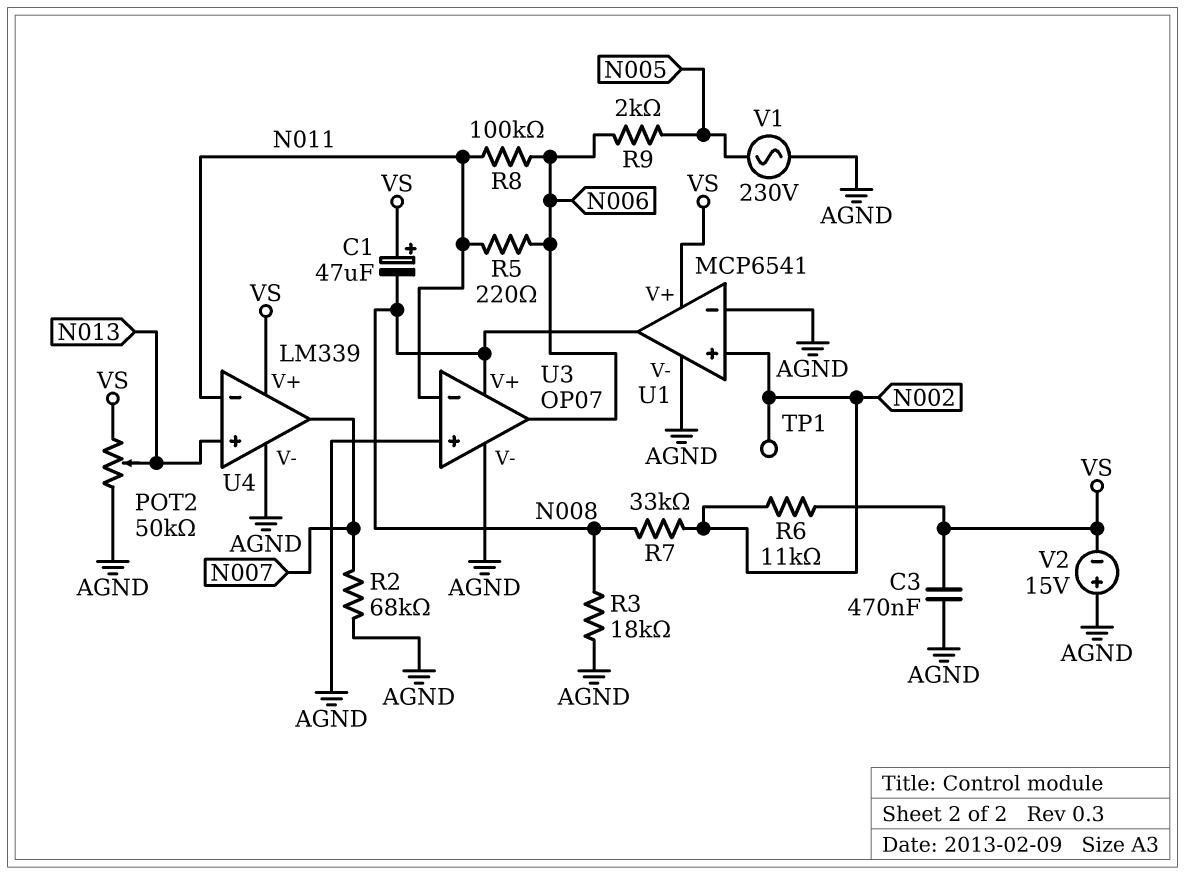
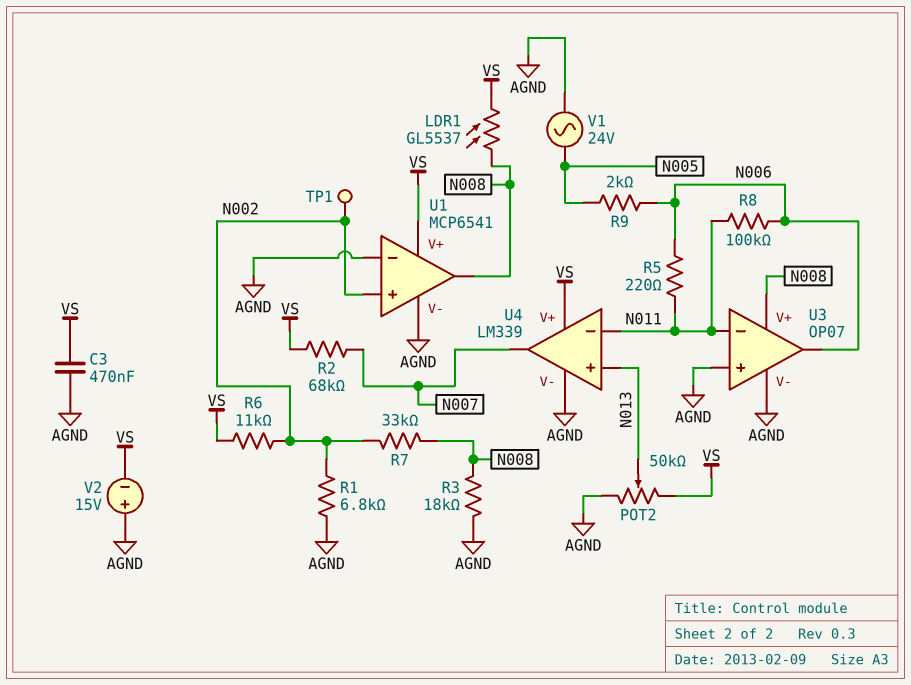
C1: 47uF (plus VS, minus N008) -> none
LDR1: none -> GL5537 (N008, VS)
R1: none -> 6.8k (AGND, N002)
R2: 68k (AGND, N007) -> 68k (N007, VS)
V1: AC 230V (AGND, N005) -> AC 24V (AGND, N005)

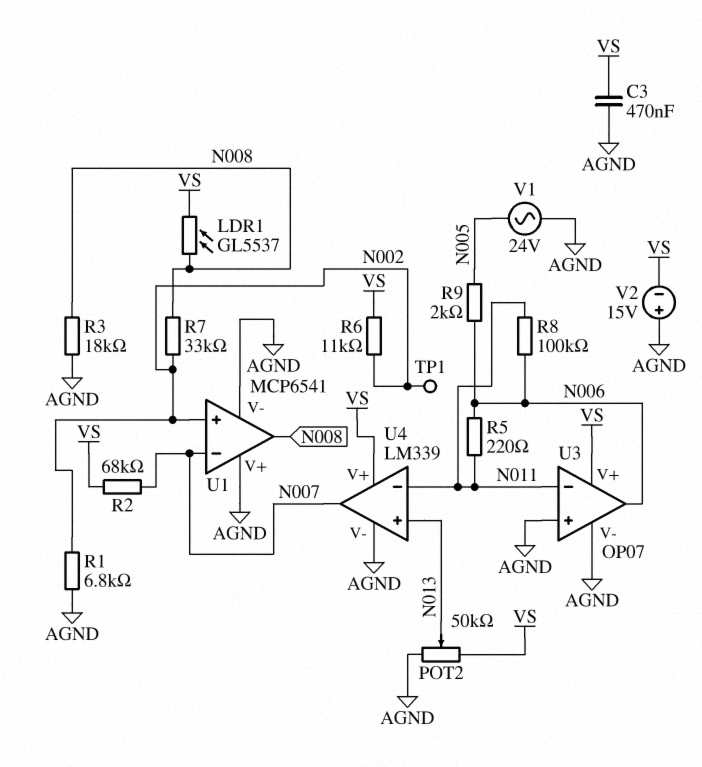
U1 pin V+: VS -> AGND
U1 pin in-: AGND -> N007
U3 pin V+: N008 -> VS

